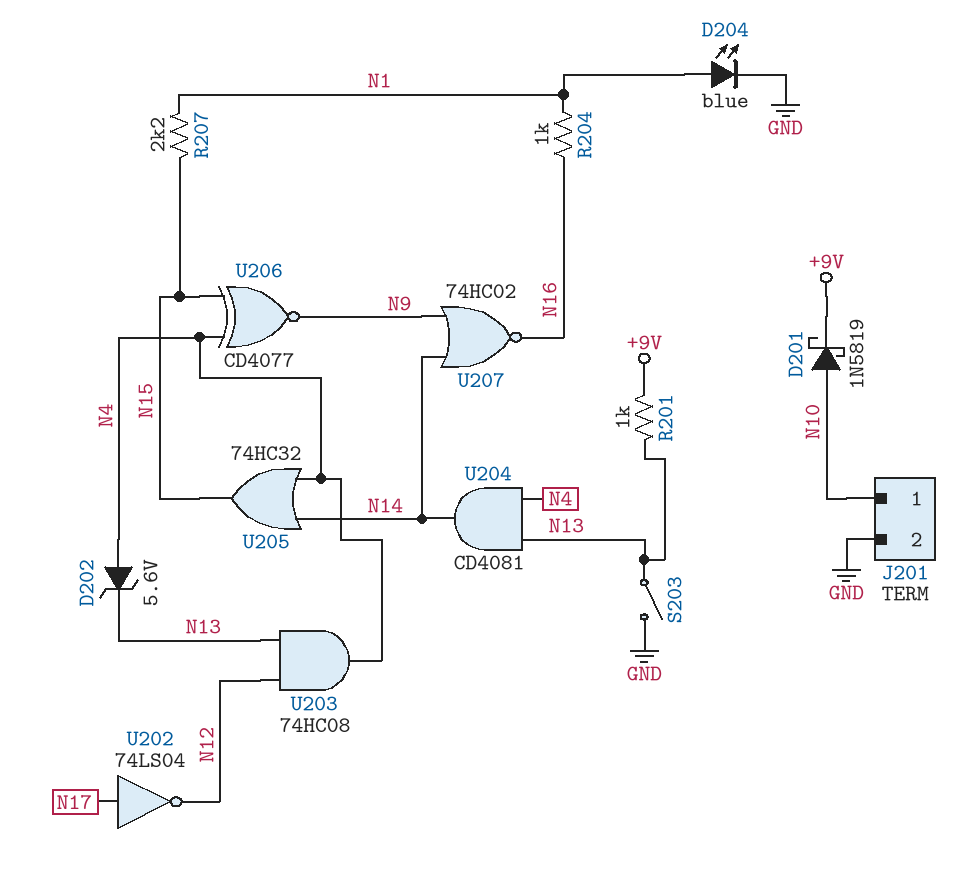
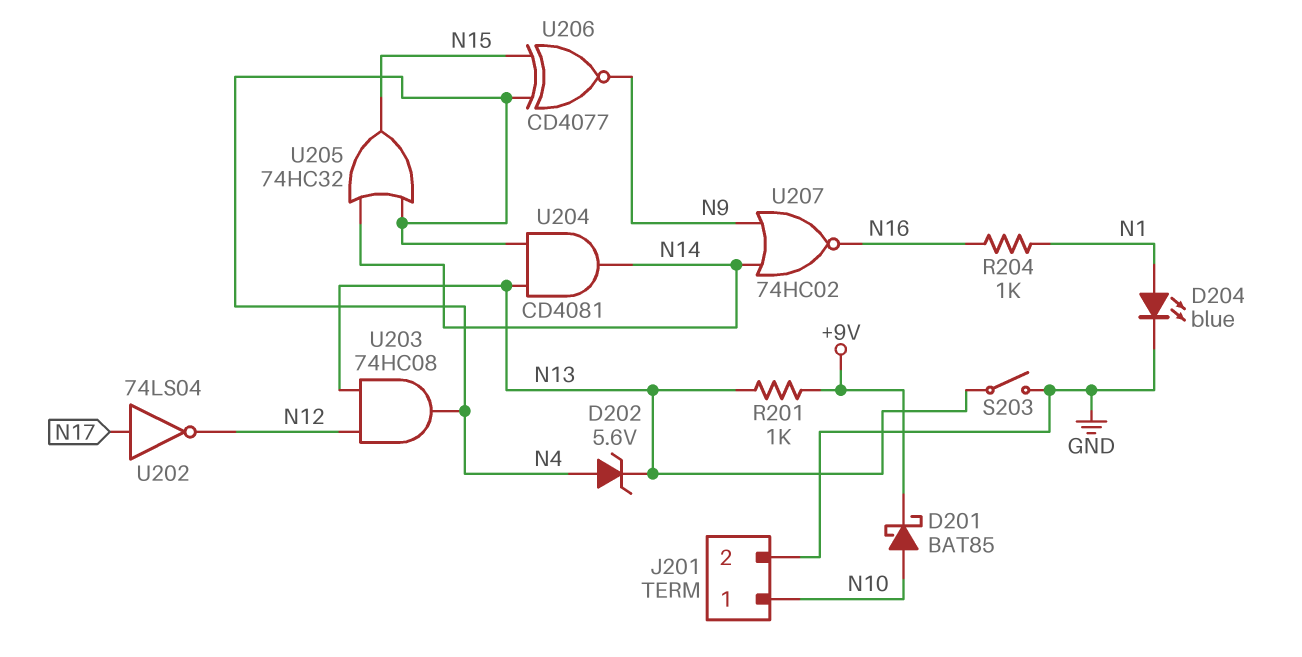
D201: schottky 1N5819 (A N10, K +9V) -> schottky BAT85 (A N10, K +9V)
R207: 2.2k (N1, N15) -> none

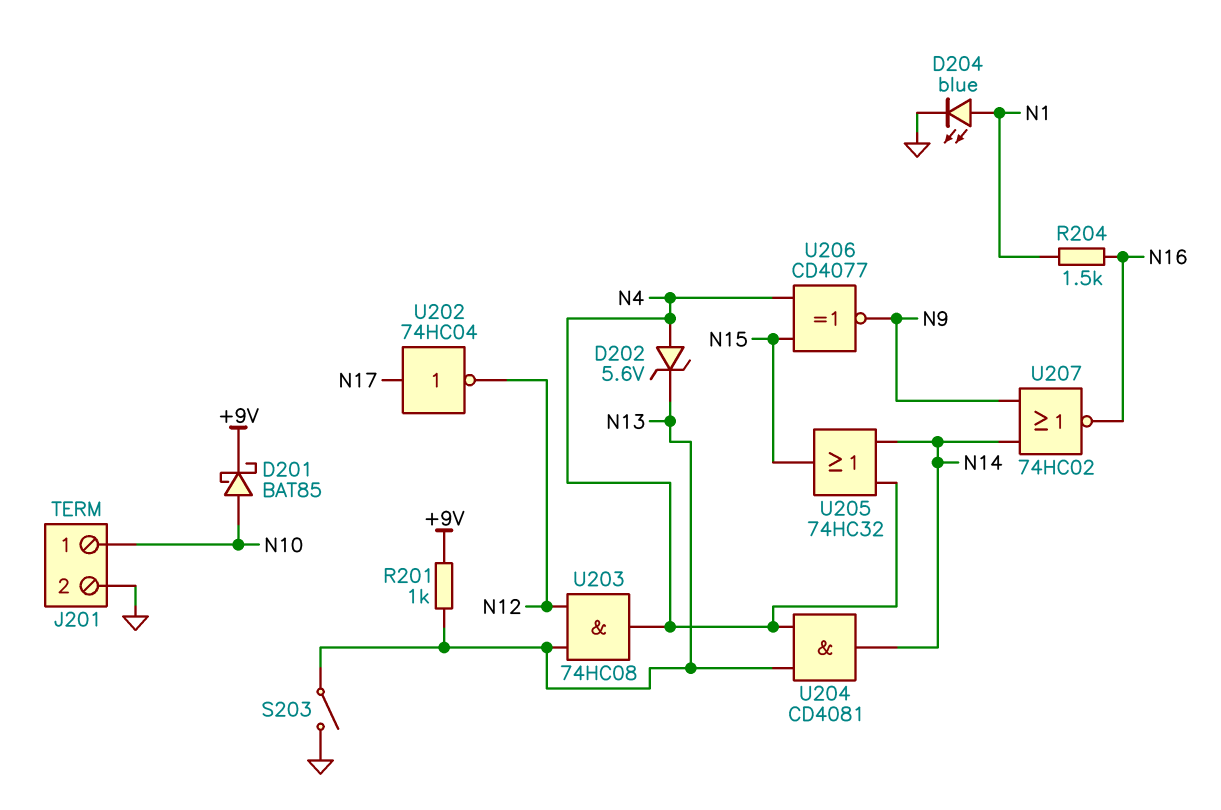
R204: 1k (N1, N16) -> 1.5k (N1, N16)
U202: NOT 74LS04 (in N17, out N12) -> NOT 74HC04 (in N17, out N12)

